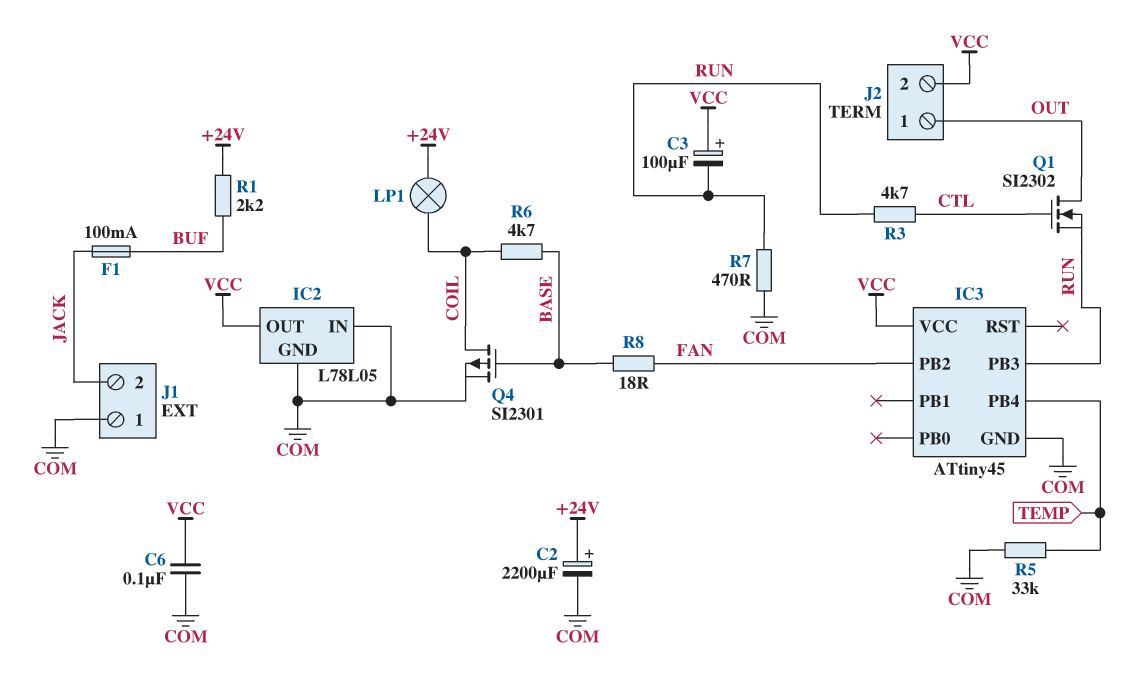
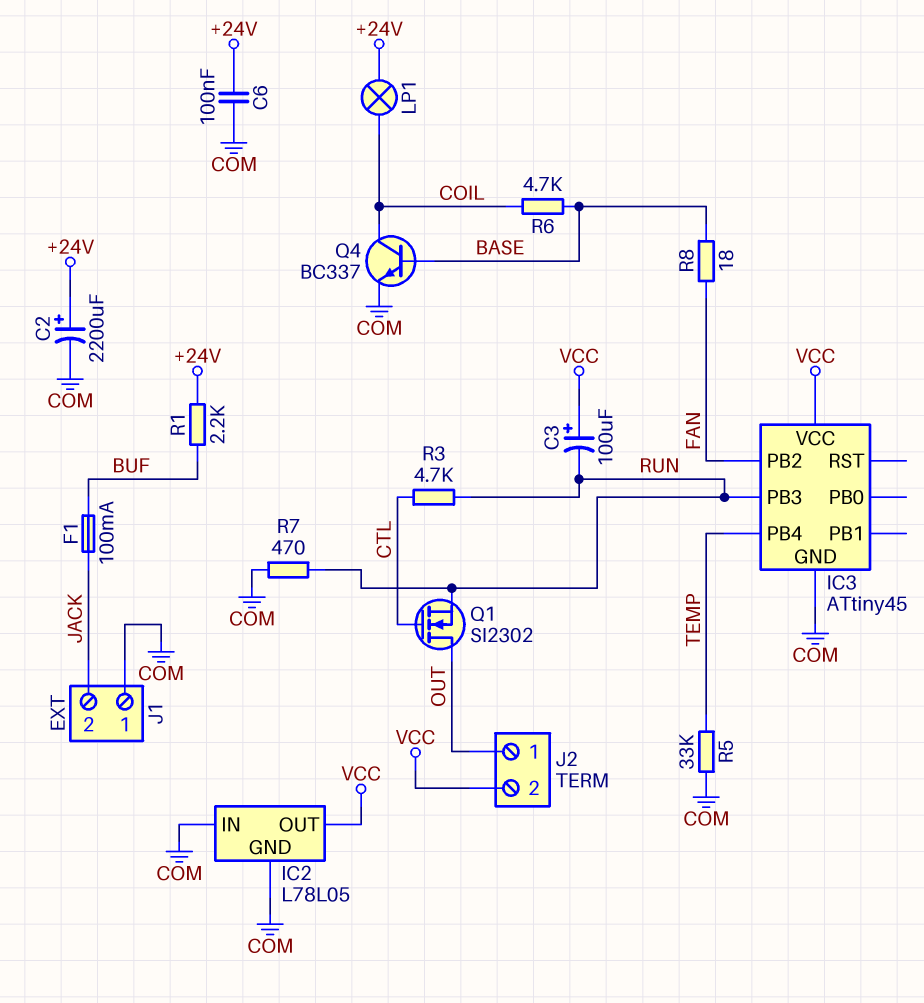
C6: 100nF (COM, VCC) -> 100nF (+24V, COM)
Q4: PMOS SI2301 (G BASE, D COIL, S COM) -> NPN BC337 (B BASE, C COIL, E COM)

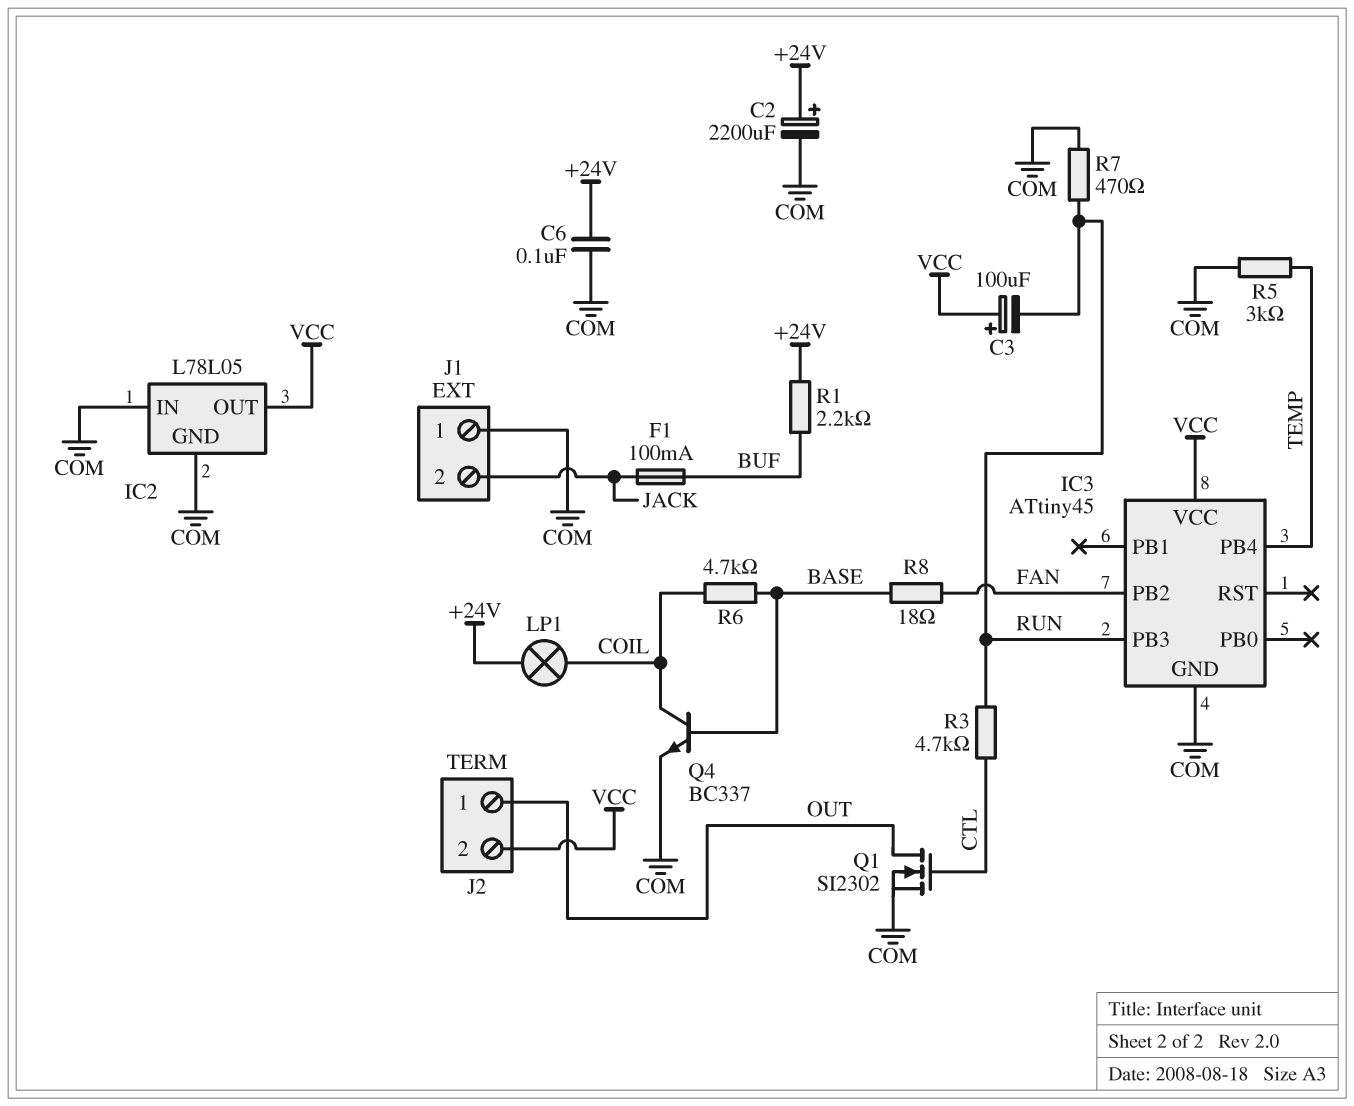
Q1: NMOS SI2302 (G CTL, D OUT, S RUN) -> NMOS SI2302 (G CTL, D OUT, S COM)
R5: 33k (COM, TEMP) -> 3k (COM, TEMP)

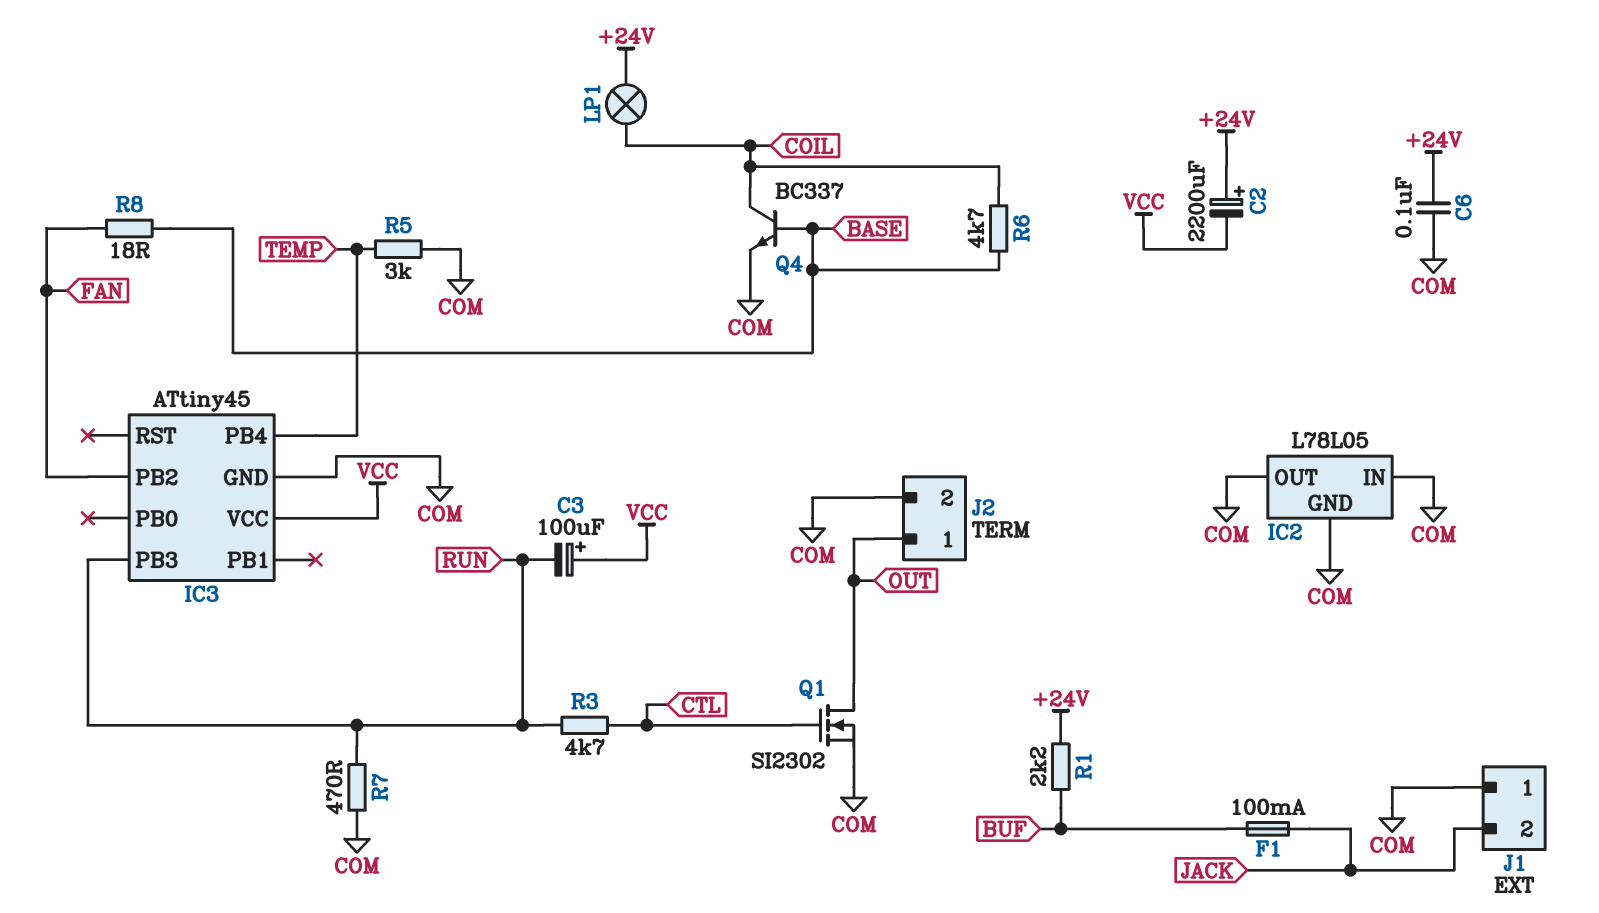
C2: 2200uF (plus +24V, minus COM) -> 2200uF (plus +24V, minus VCC)
IC2 pin OUT: VCC -> COM
J2 pin 2: VCC -> COM

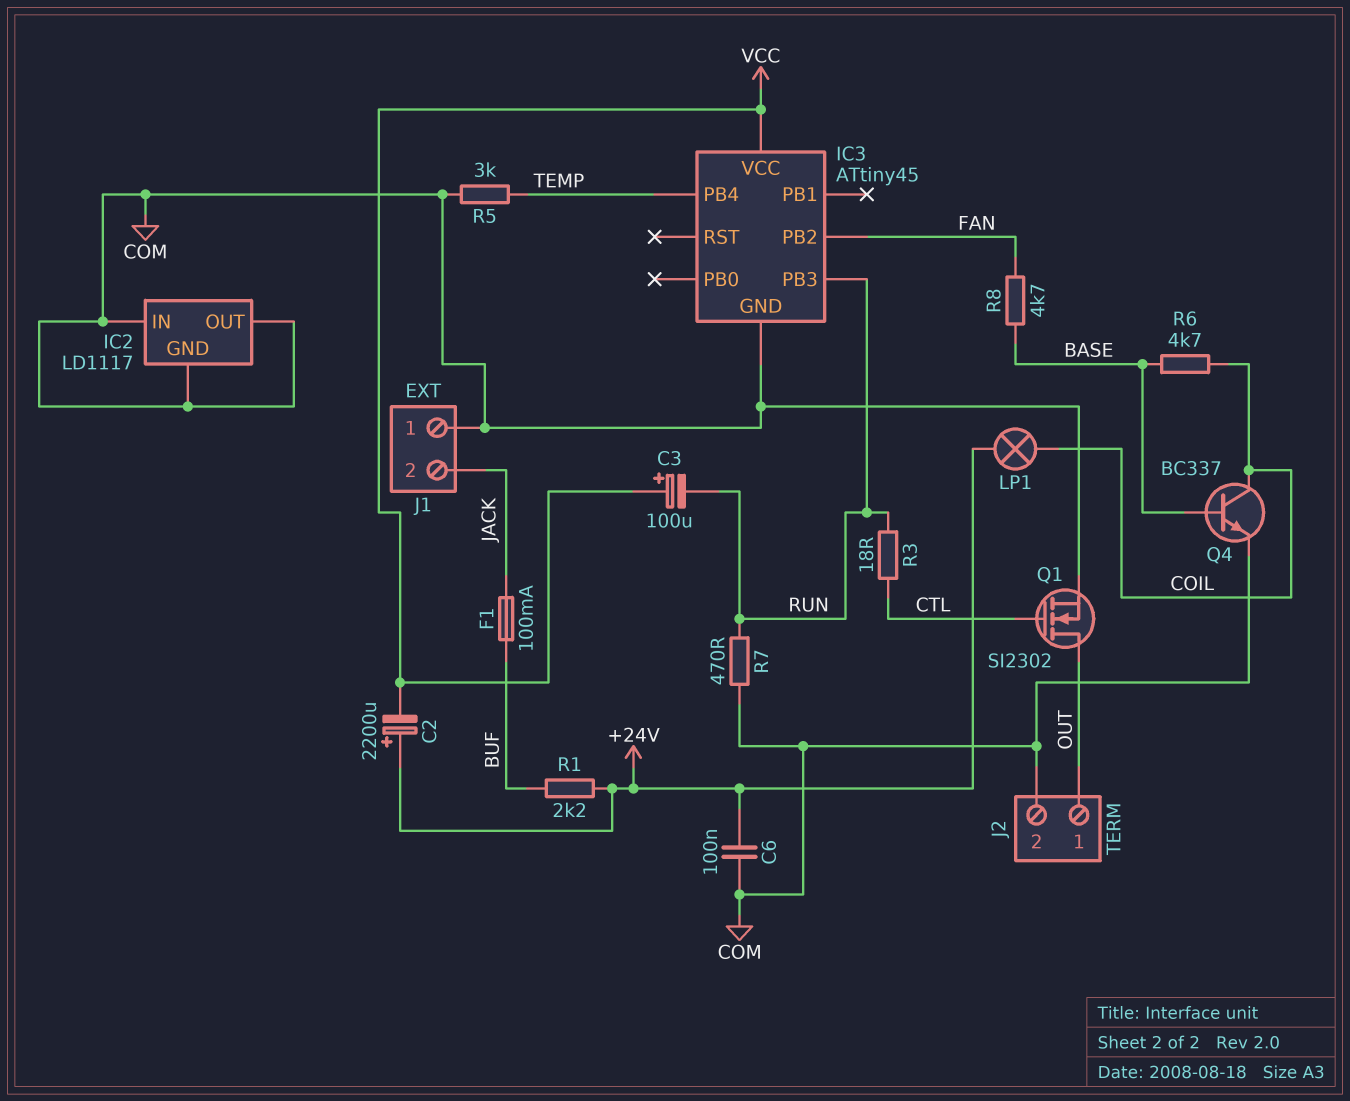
IC2: L78L05 -> LD1117
R3: 4.7k (CTL, RUN) -> 18 (CTL, RUN)
R8: 18 (BASE, FAN) -> 4.7k (BASE, FAN)

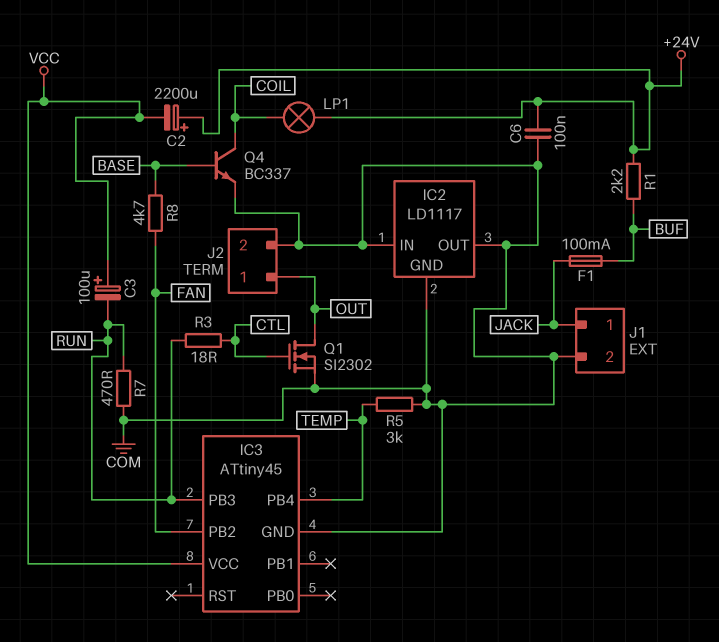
J1 pin 1: COM -> JACK
J1 pin 2: JACK -> COM
R6: 4.7k (BASE, COIL) -> none

